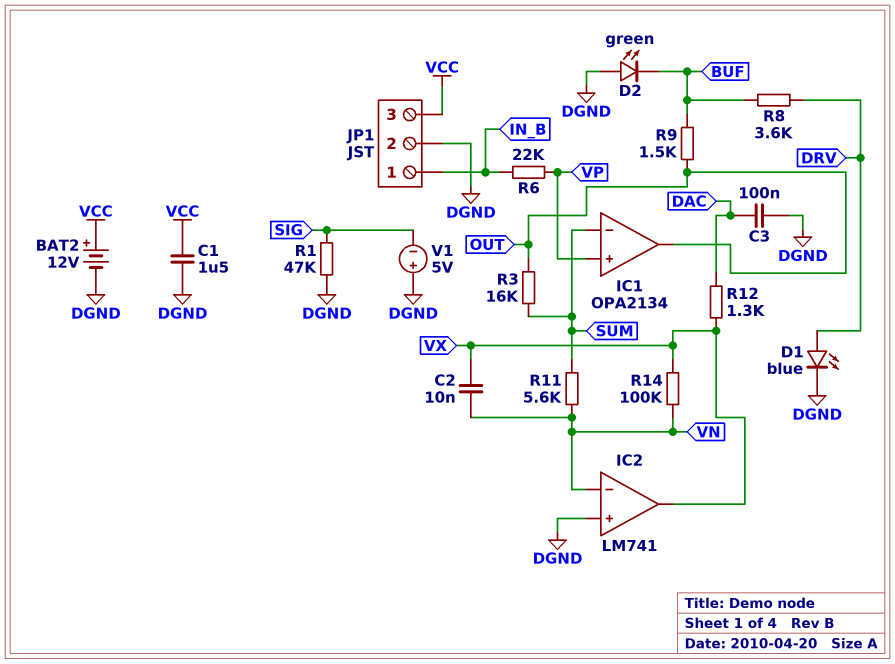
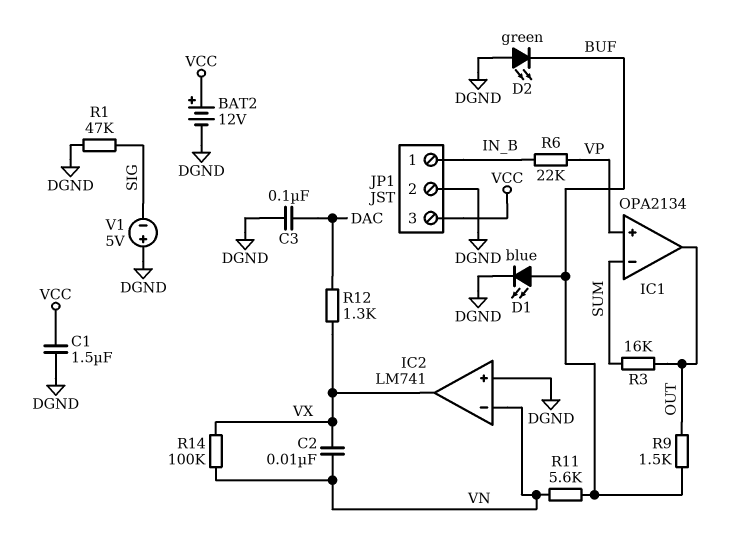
D1: LED blue (A DRV, K DGND) -> LED blue (A BUF, K DGND)
R8: 3.6k (BUF, DRV) -> none
R11: 5.6k (SUM, VN) -> 5.6k (BUF, VN)

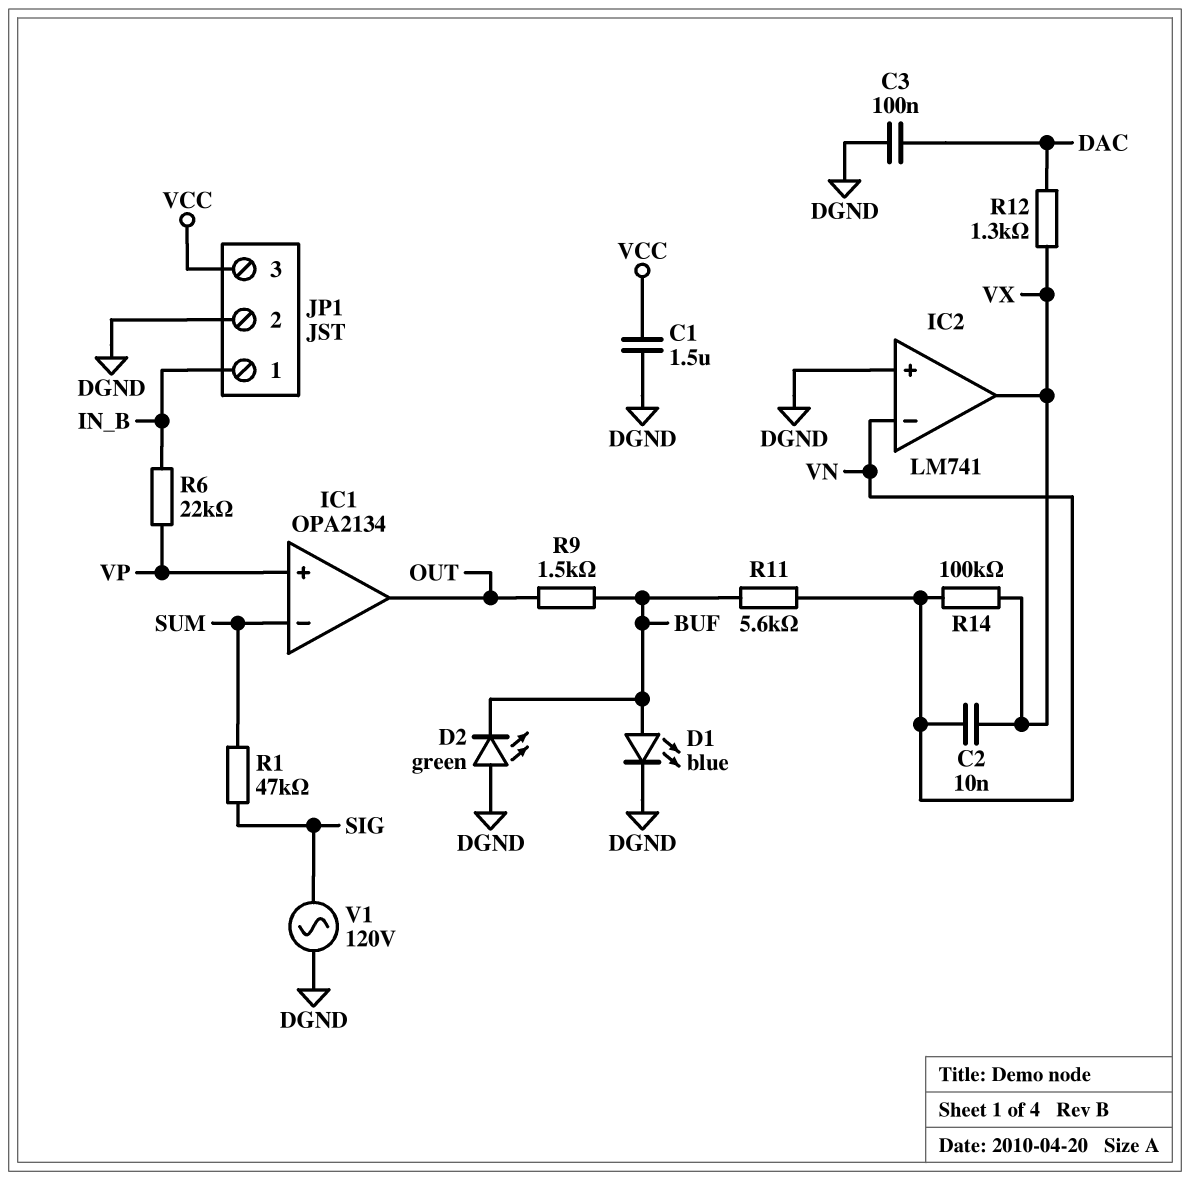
BAT2: 12V (plus VCC, minus DGND) -> none
R1: 47k (DGND, SIG) -> 47k (SIG, SUM)
R3: 16k (OUT, SUM) -> none
V1: 5V (plus DGND, minus SIG) -> AC 120V (DGND, SIG)

